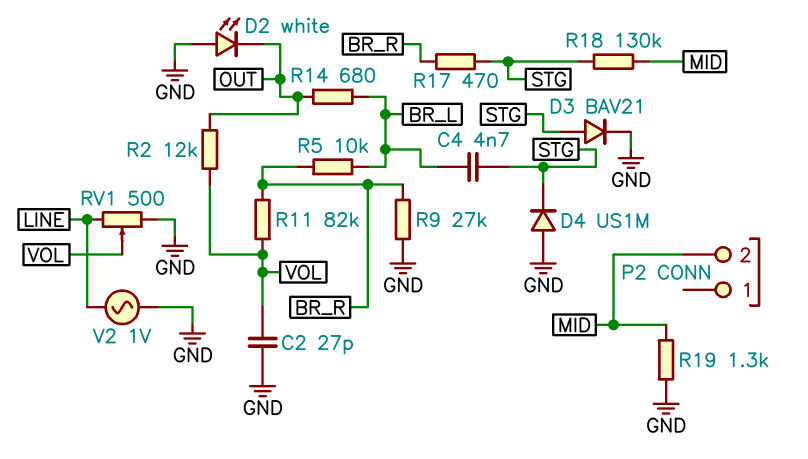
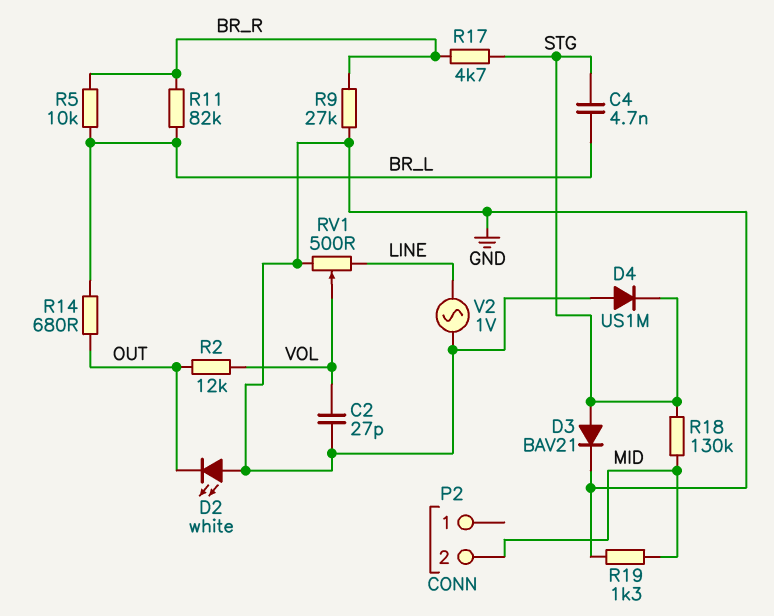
R11: 82k (BR_R, VOL) -> 82k (BR_L, BR_R)
R17: 470 (BR_R, STG) -> 4.7k (BR_R, STG)

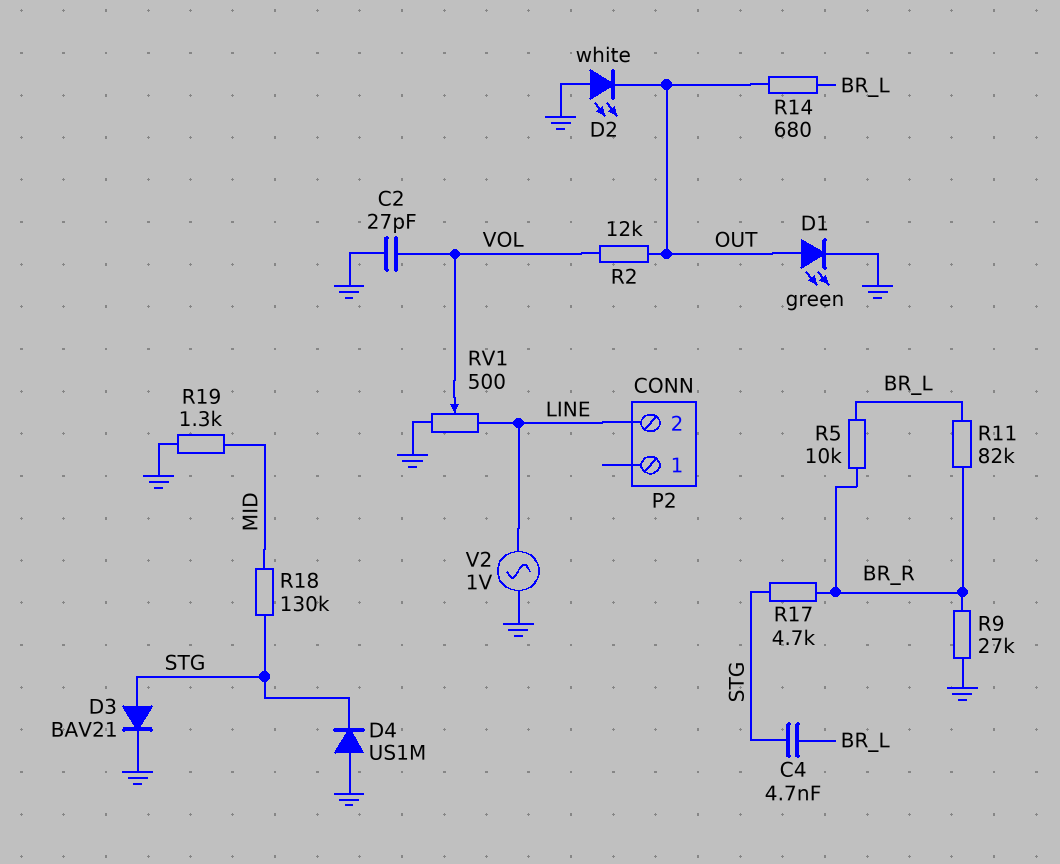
D1: none -> LED green (A OUT, K GND)
P2 pin 2: MID -> LINE

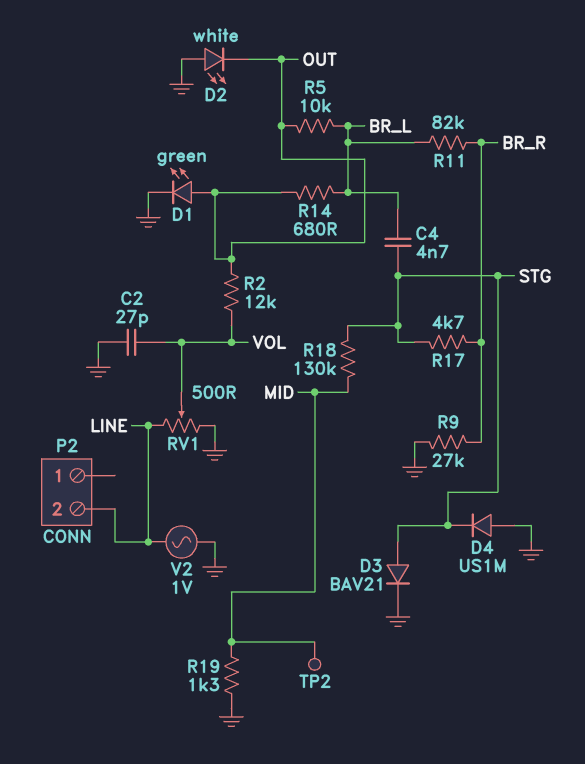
R5: 10k (BR_L, BR_R) -> 10k (BR_L, OUT)
TP2: none -> test point (MID)

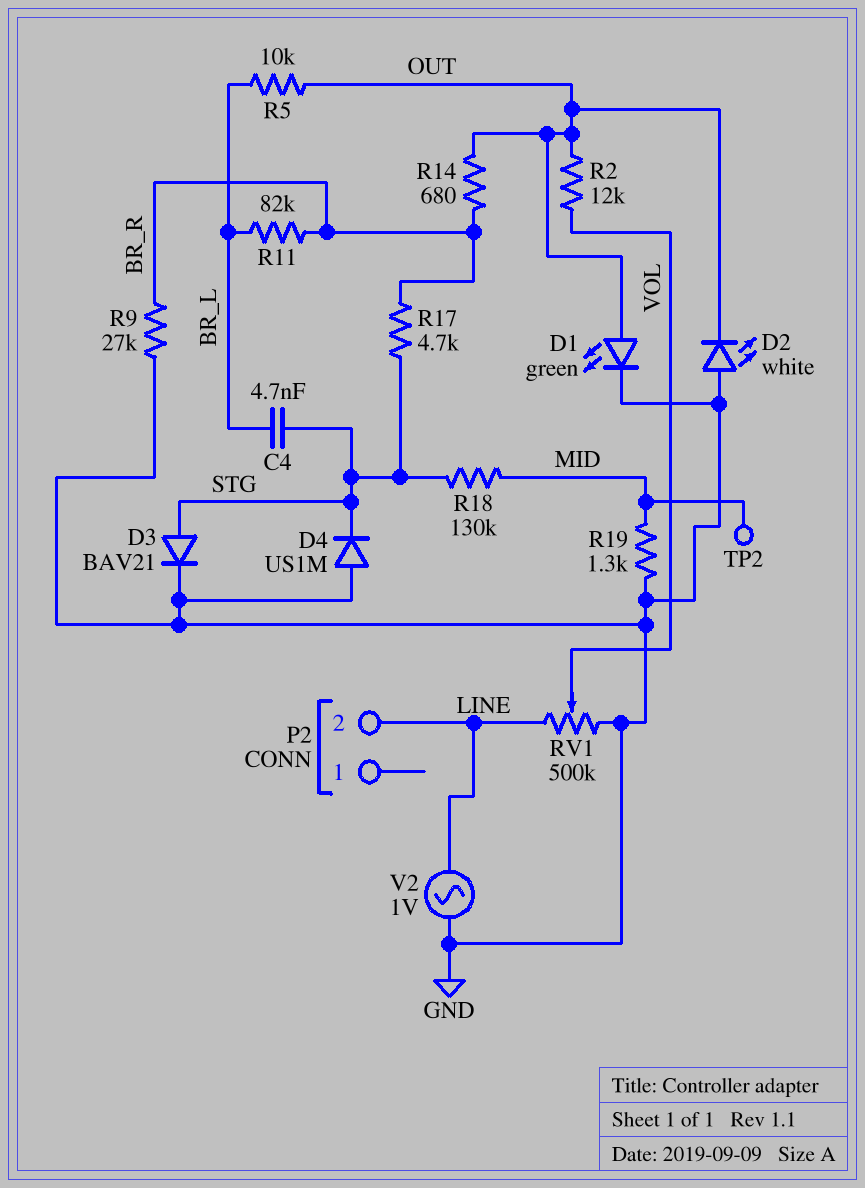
C2: 27pF (GND, VOL) -> none
R14: 680 (BR_L, OUT) -> 680 (BR_R, OUT)
RV1: 500 (GND, LINE, wiper VOL) -> 500k (GND, LINE, wiper VOL)

